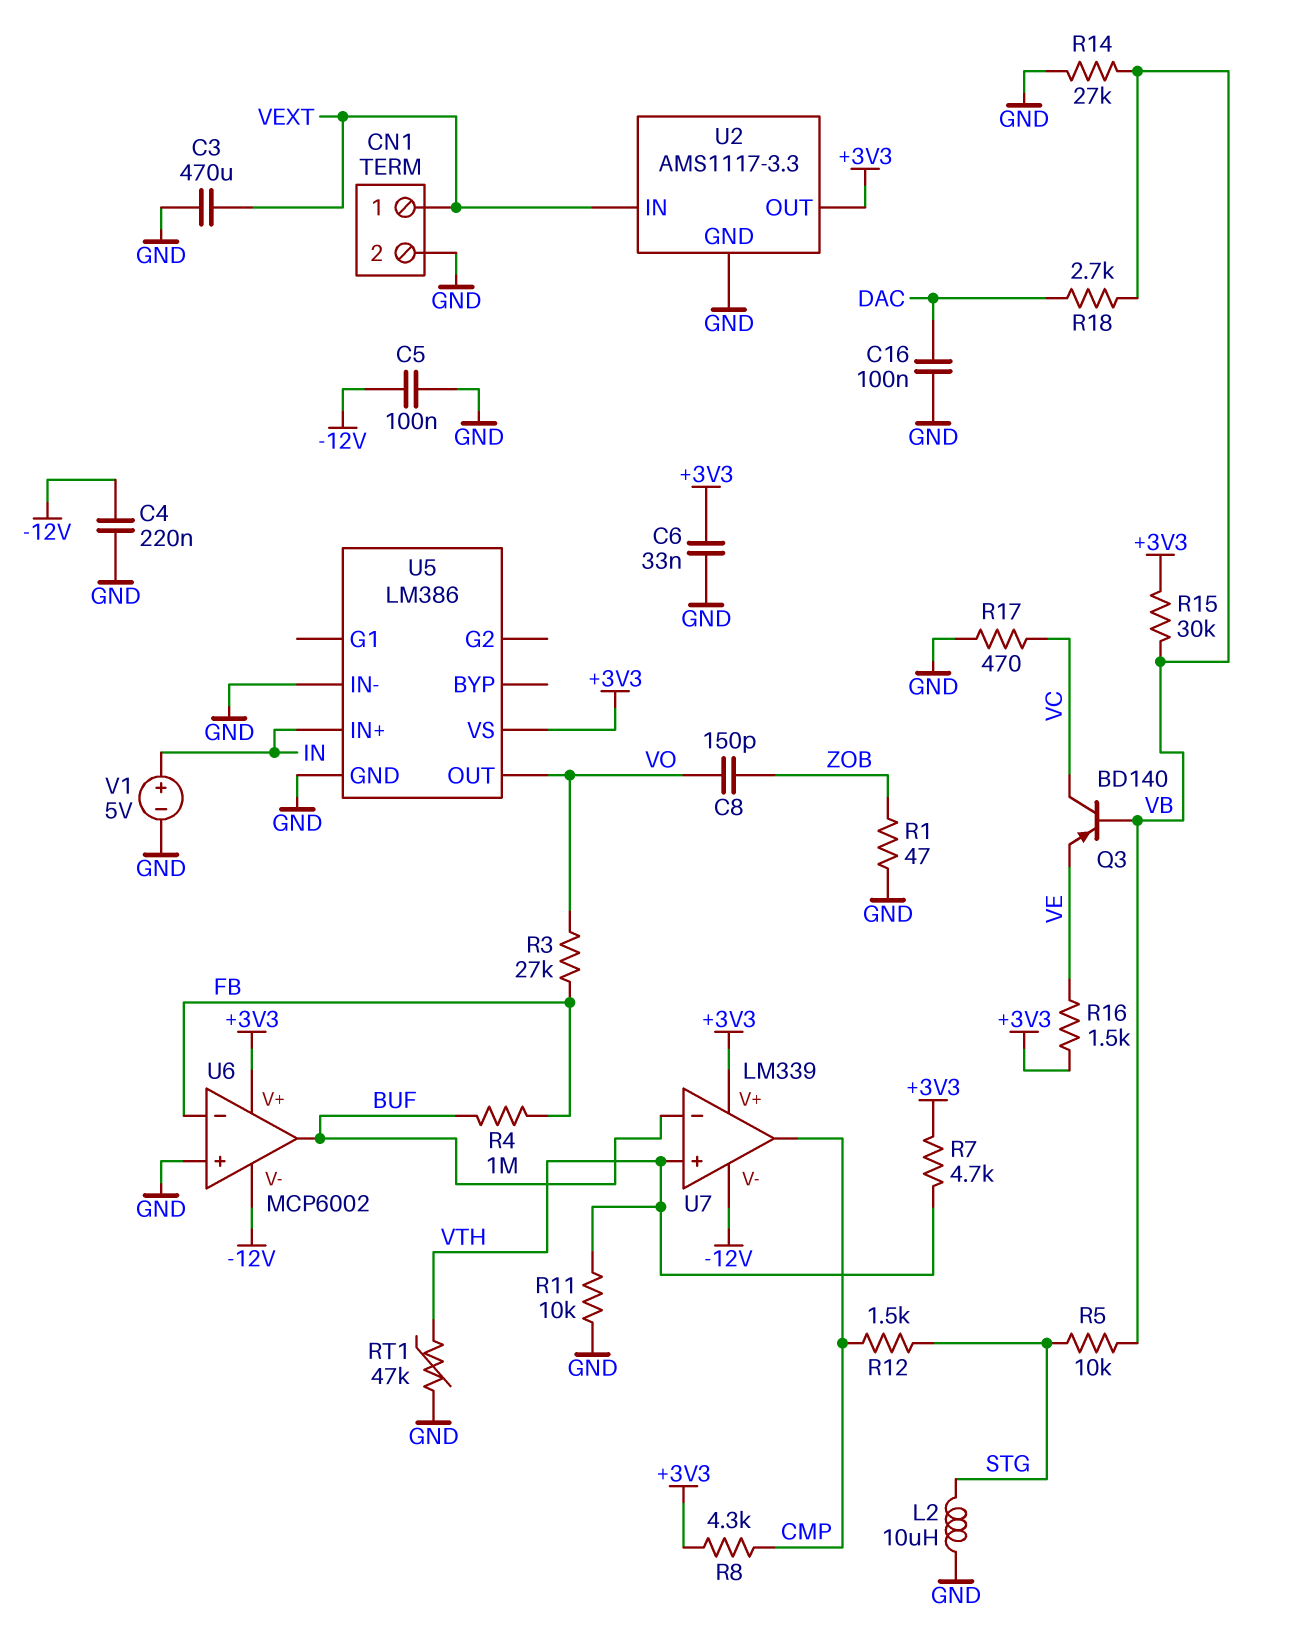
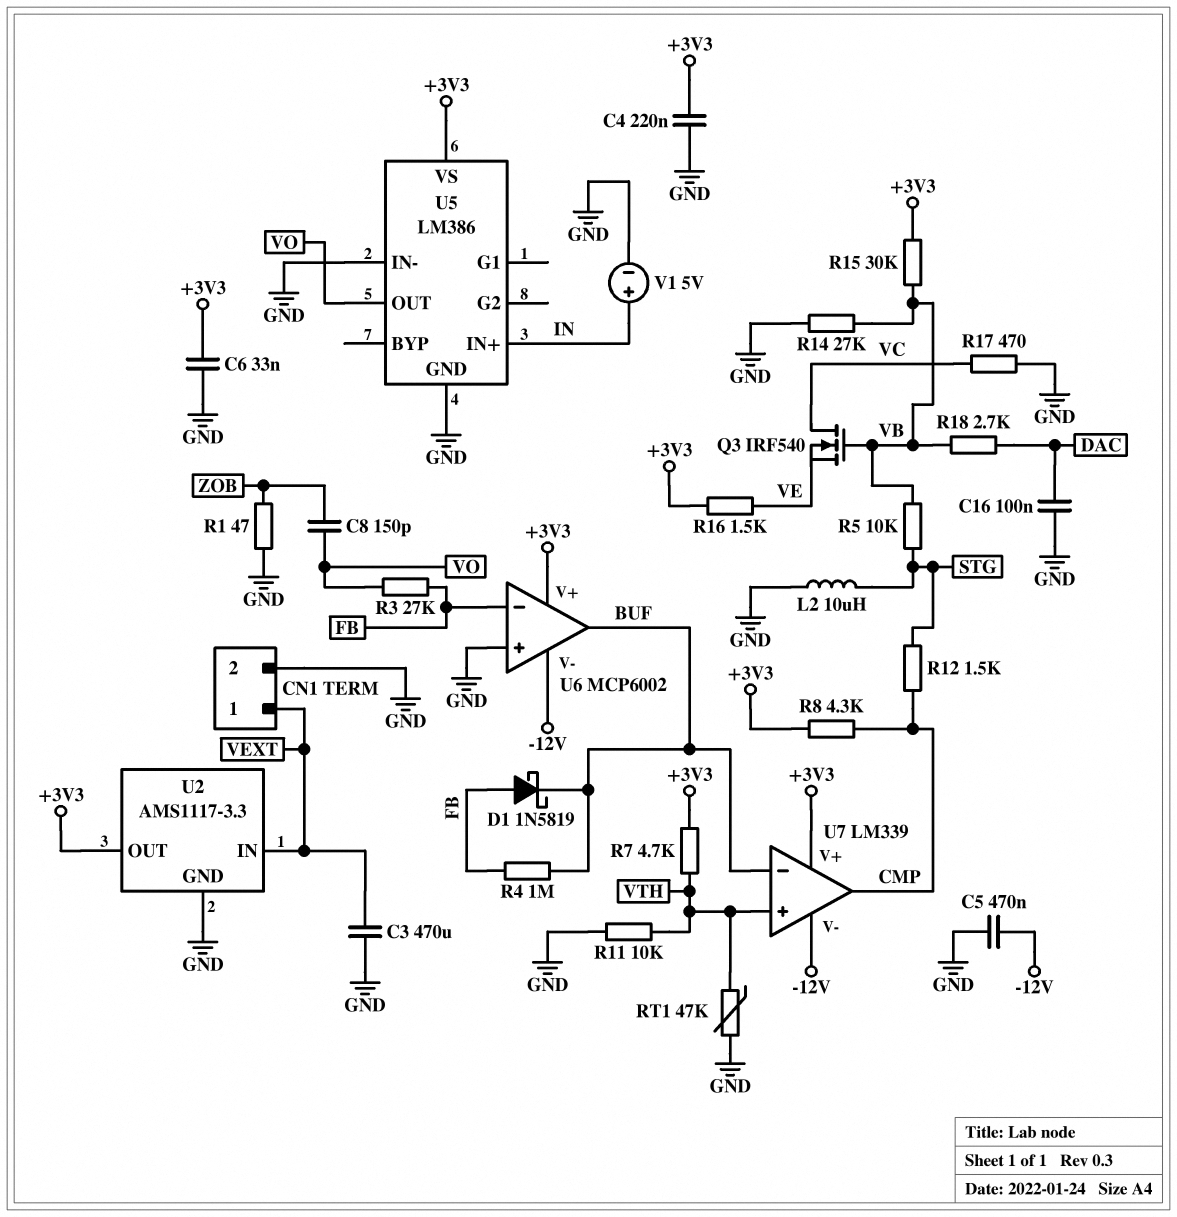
C4: 220nF (-12V, GND) -> 220nF (+3V3, GND)
C5: 100nF (-12V, GND) -> 470nF (-12V, GND)
D1: none -> schottky 1N5819 (A FB, K BUF)
Q3: PNP BD140 (B VB, C VC, E VE) -> NMOS IRF540 (G VB, D VC, S VE)

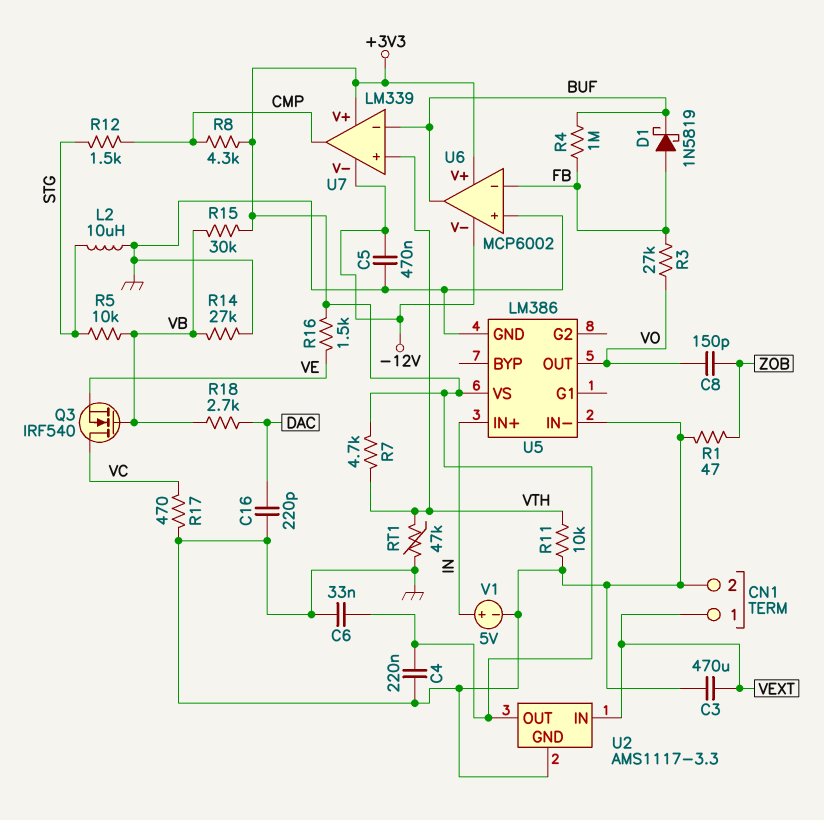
C16: 100nF (DAC, GND) -> 220pF (DAC, GND)

